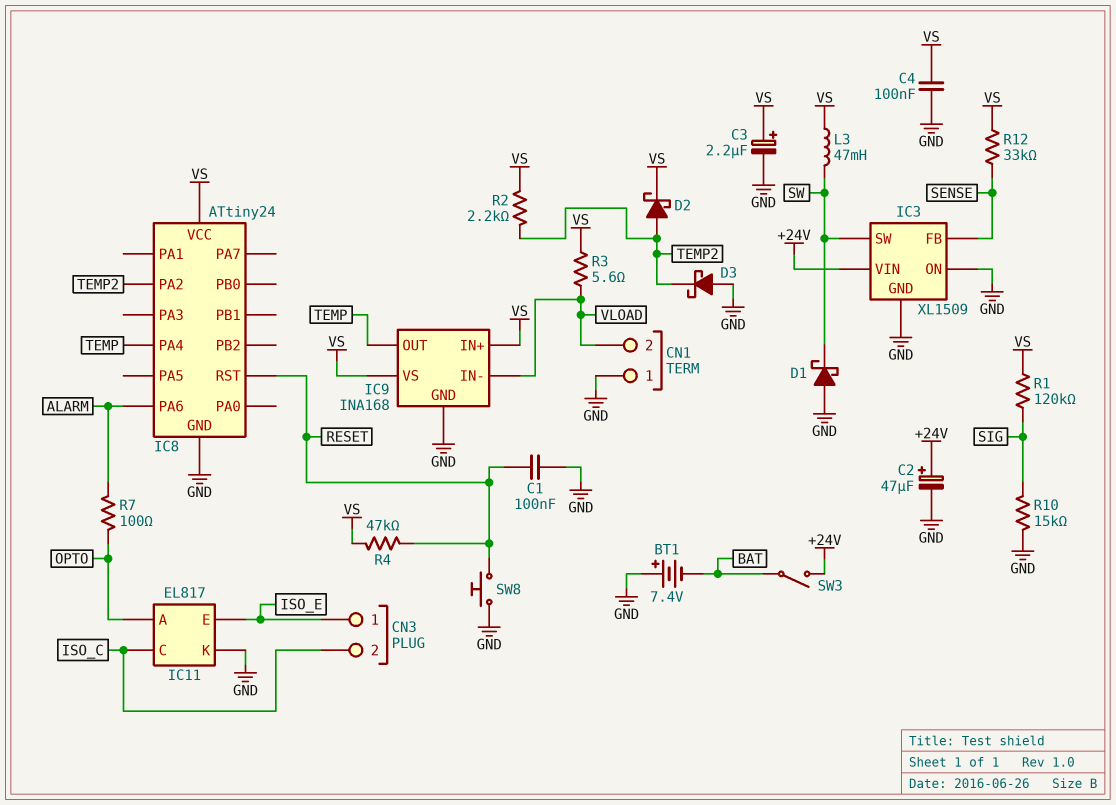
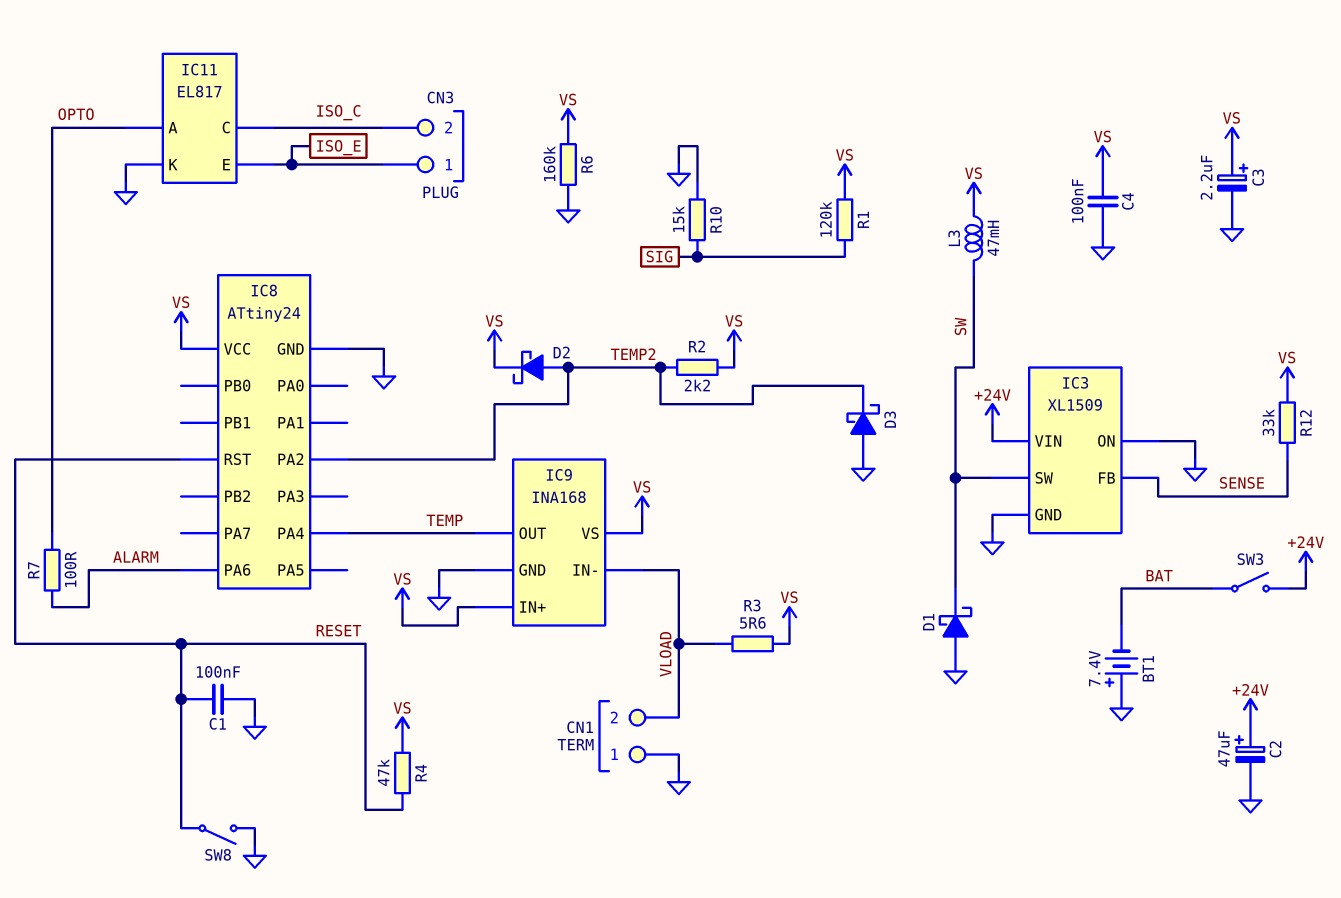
R6: none -> 160k (GND, VS)
SW8: button (GND, RESET) -> switch (GND, RESET)

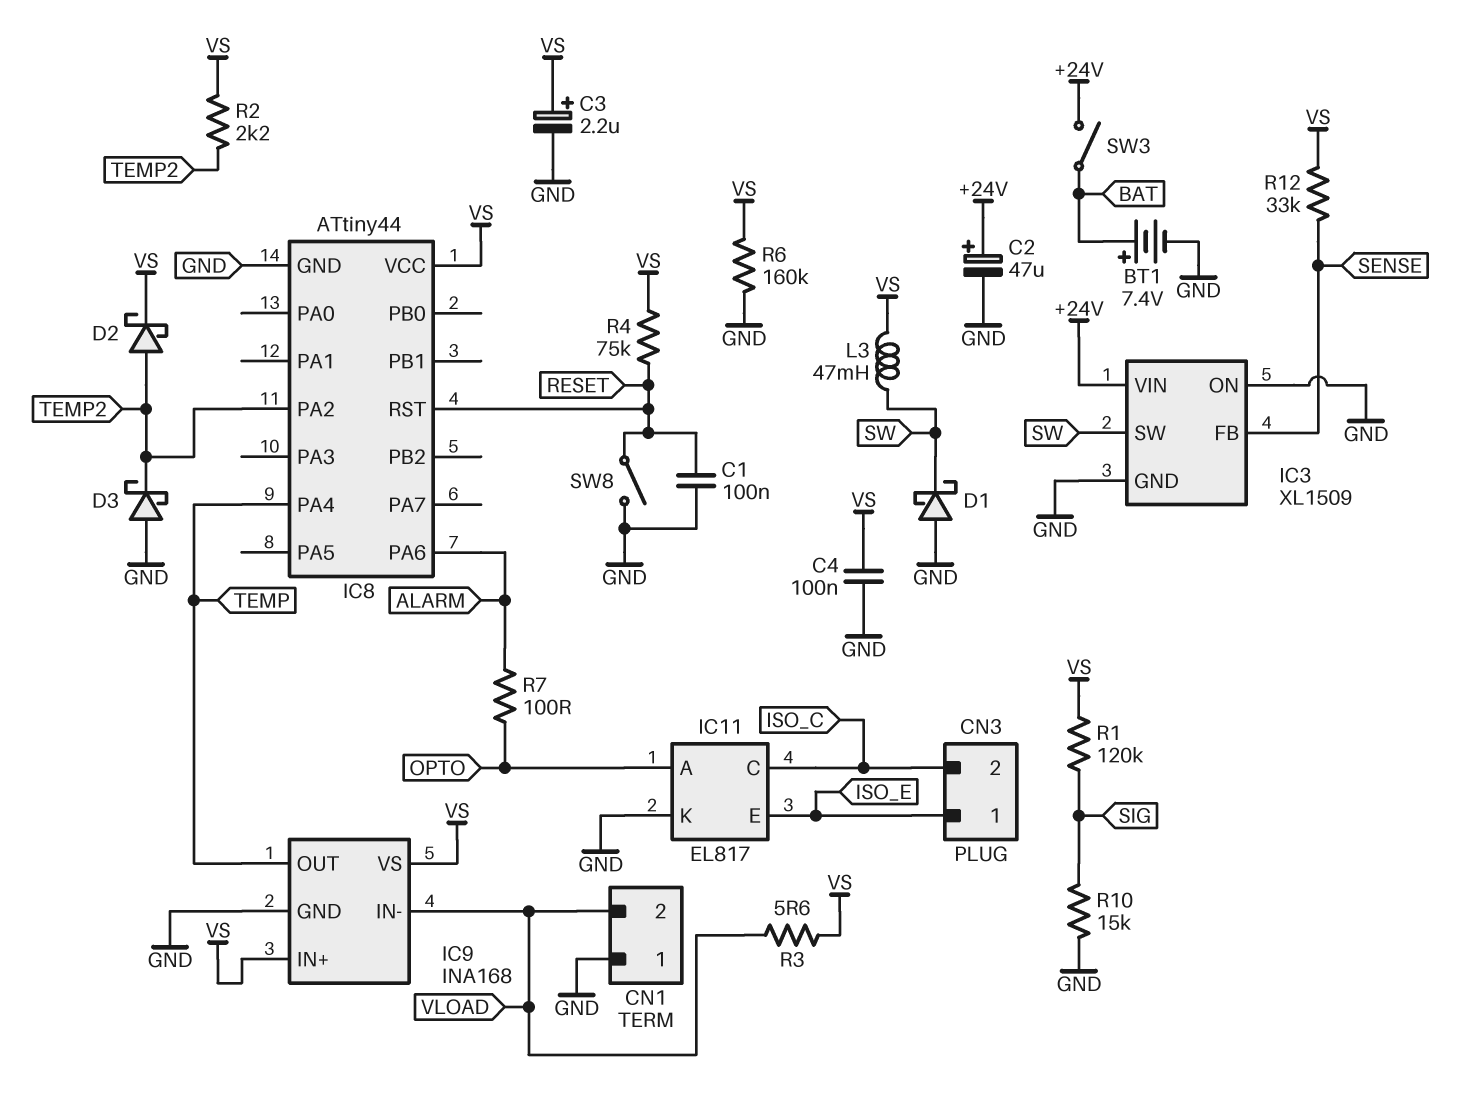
BT1: 7.4V (plus GND, minus BAT) -> 7.4V (plus BAT, minus GND)
IC8: ATtiny24 -> ATtiny44
R4: 47k (RESET, VS) -> 75k (RESET, VS)

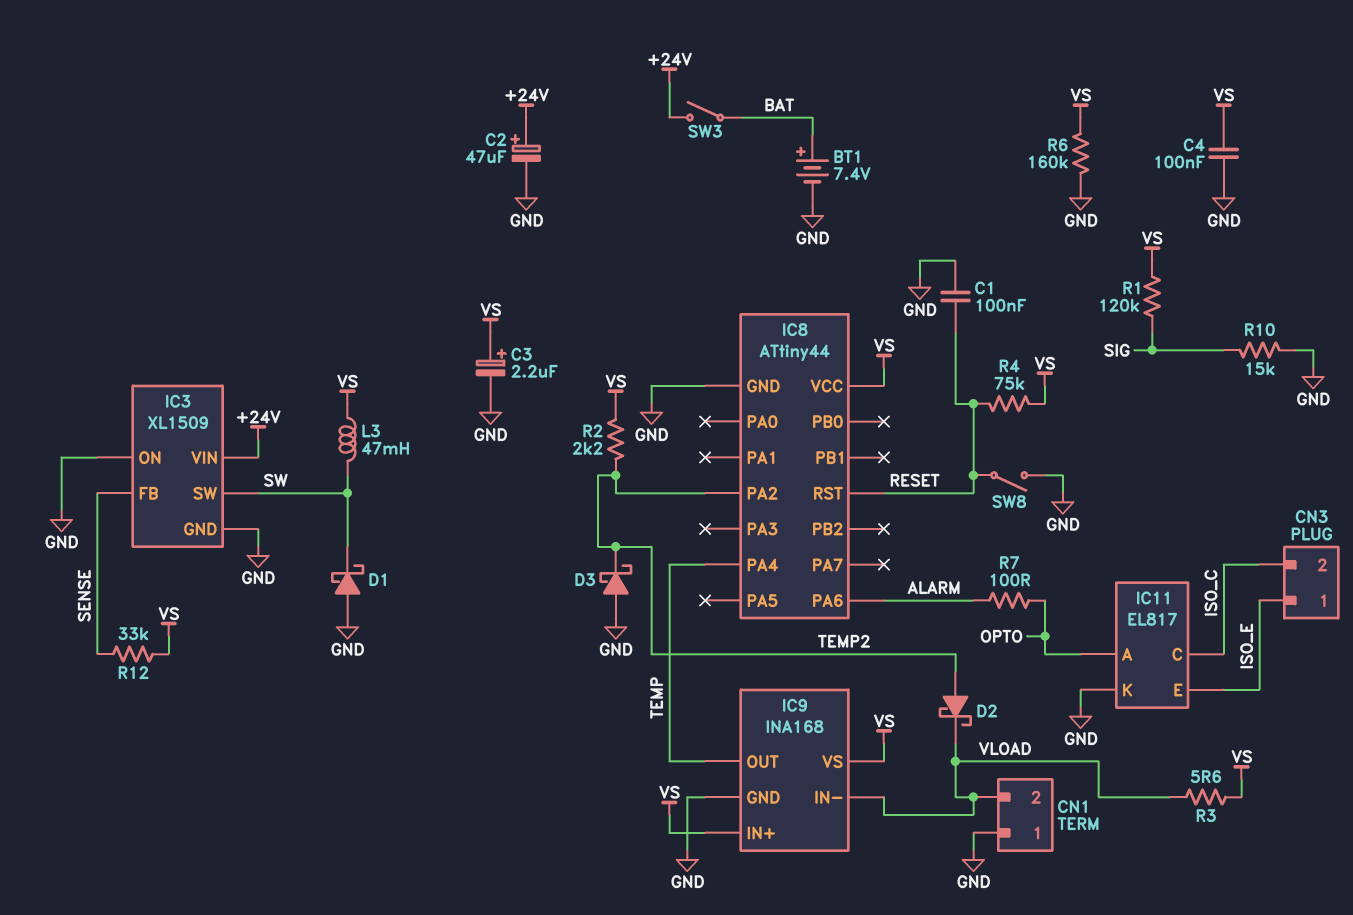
D2: schottky (A TEMP2, K VS) -> schottky (A TEMP2, K VLOAD)

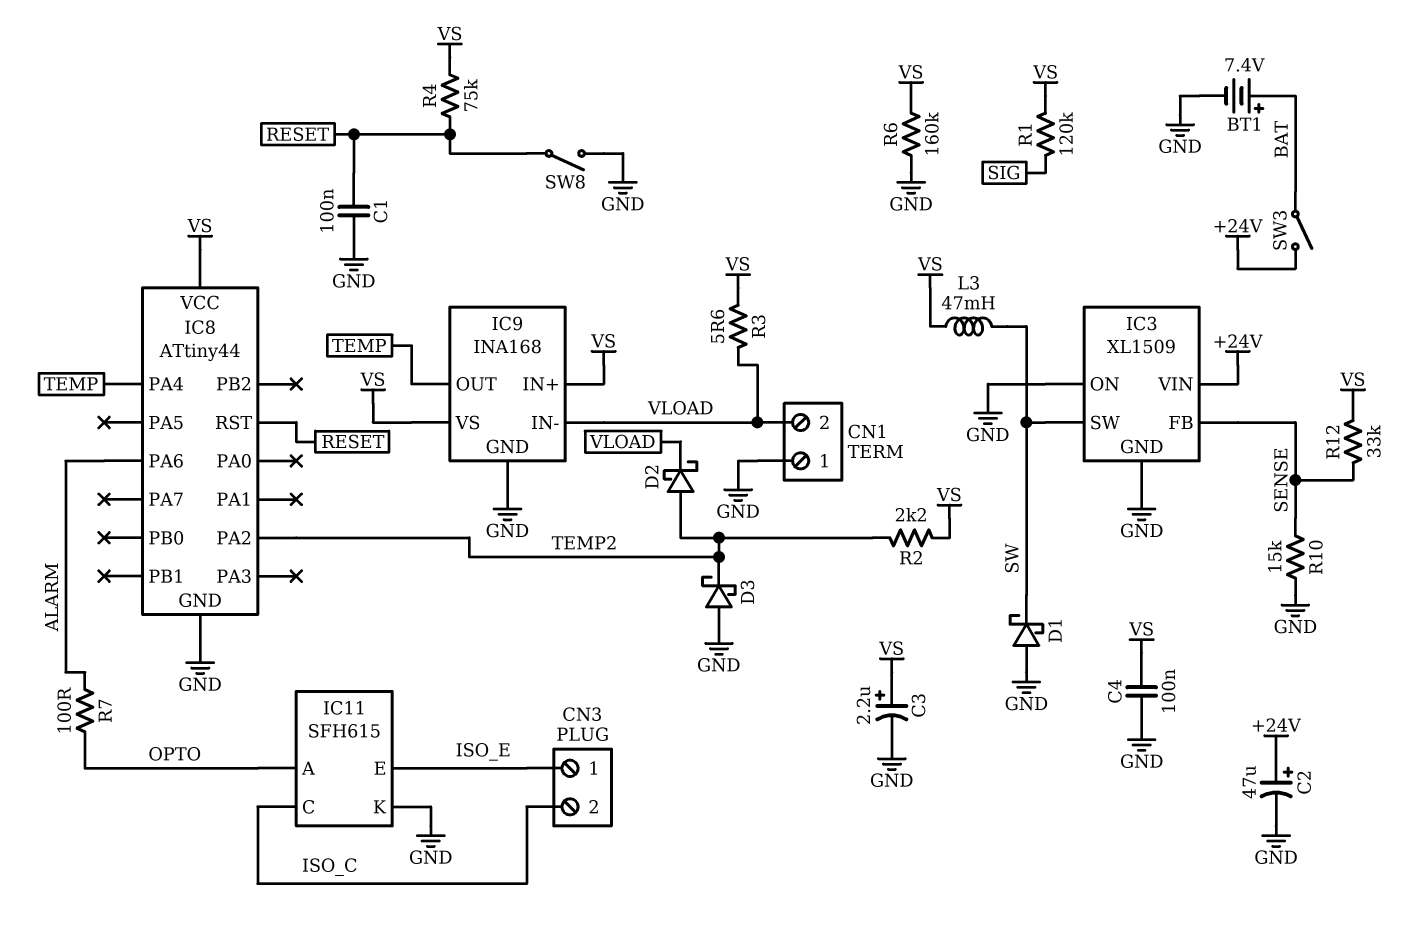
IC11: EL817 -> SFH615
R10: 15k (GND, SIG) -> 15k (GND, SENSE)

